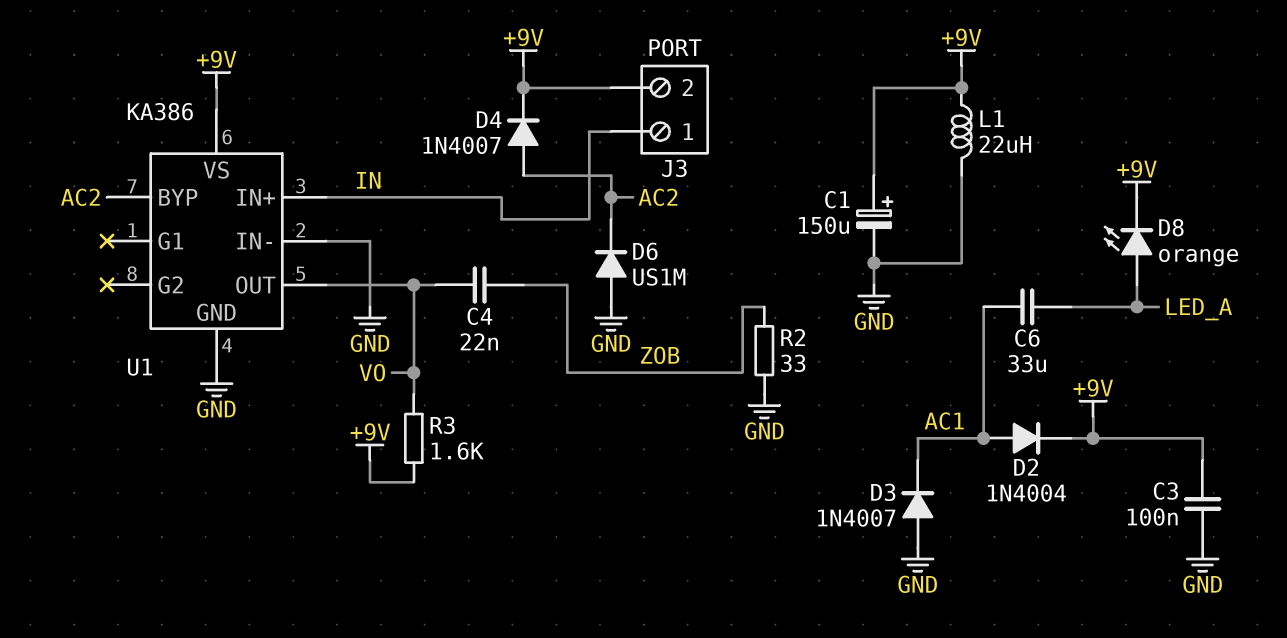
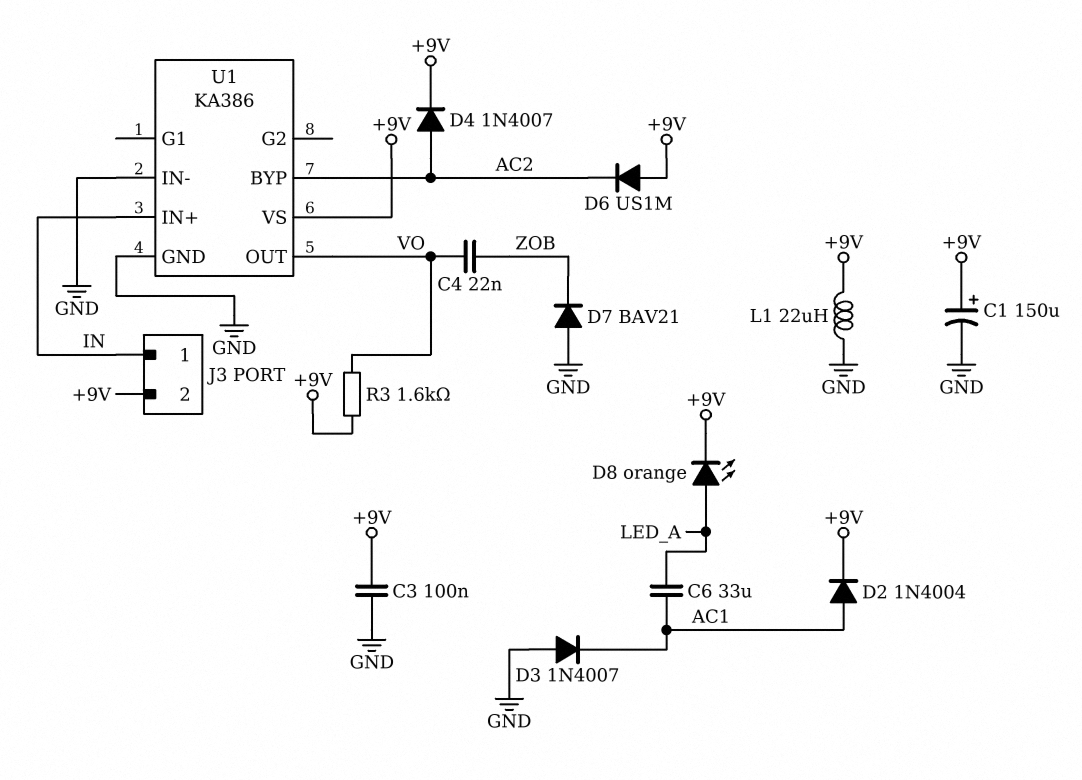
D6: diode US1M (A GND, K AC2) -> diode US1M (A +9V, K AC2)
D7: none -> diode BAV21 (A GND, K ZOB)
R2: 33 (GND, ZOB) -> none

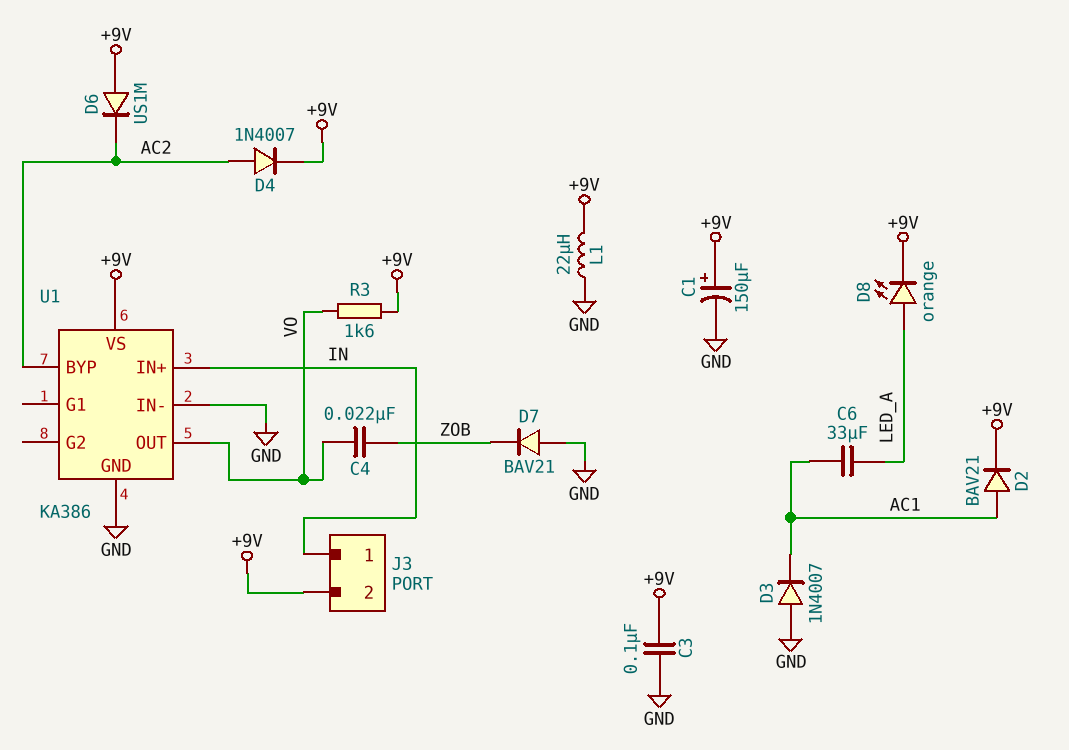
D2: diode 1N4004 (A AC1, K +9V) -> diode BAV21 (A AC1, K +9V)

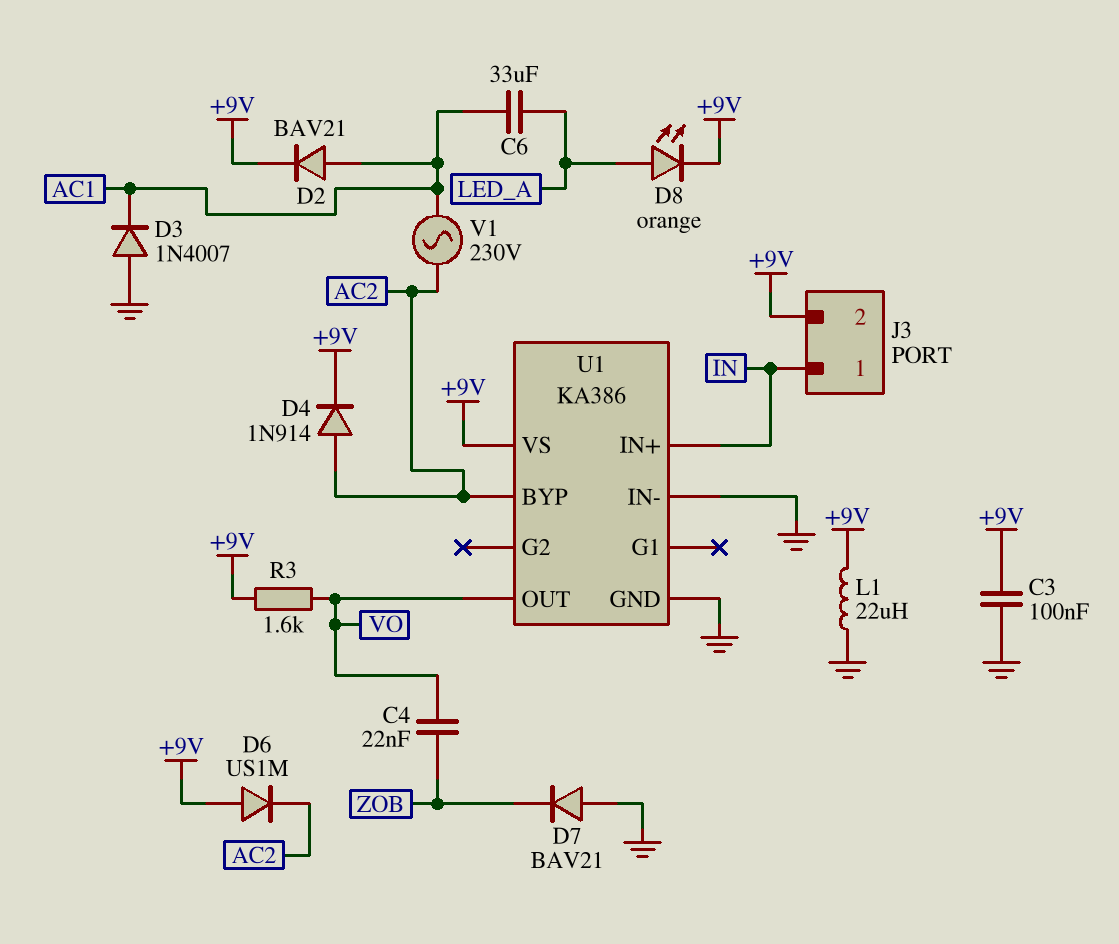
C1: 150uF (plus +9V, minus GND) -> none
D4: diode 1N4007 (A AC2, K +9V) -> diode 1N914 (A AC2, K +9V)
V1: none -> AC 230V (AC1, AC2)

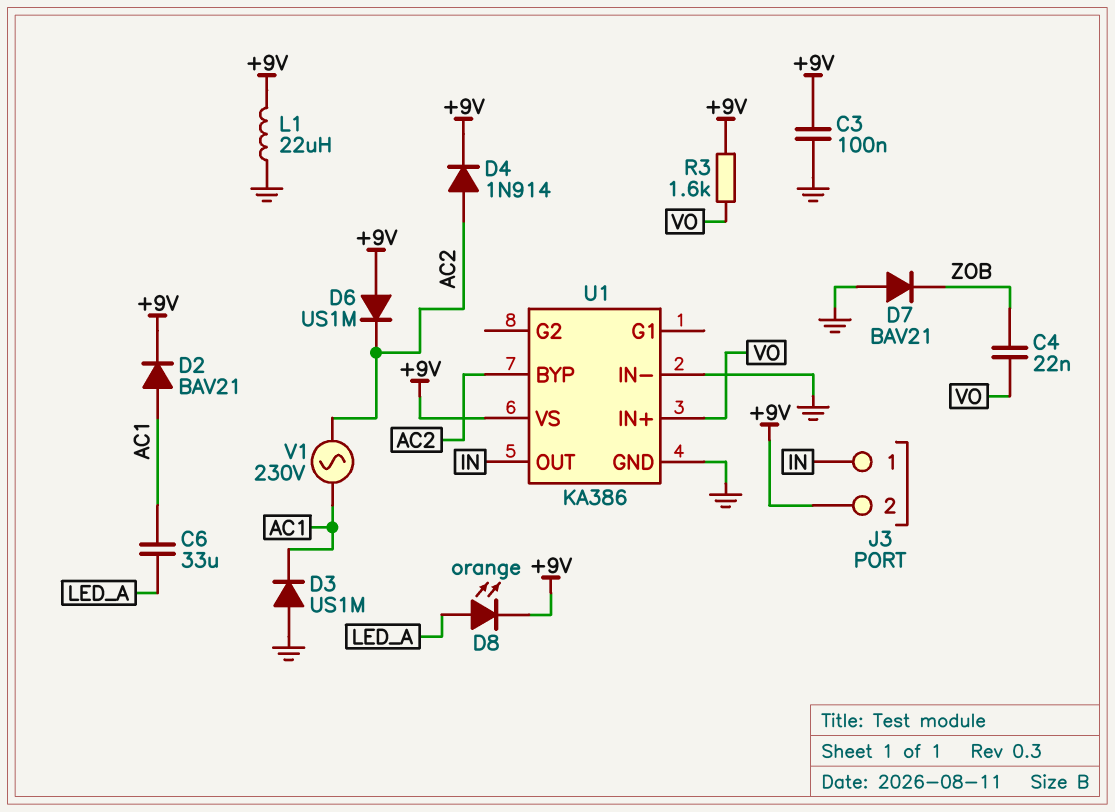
D3: diode 1N4007 (A GND, K AC1) -> diode US1M (A GND, K AC1)
U1 pin IN+: IN -> VO
U1 pin OUT: VO -> IN

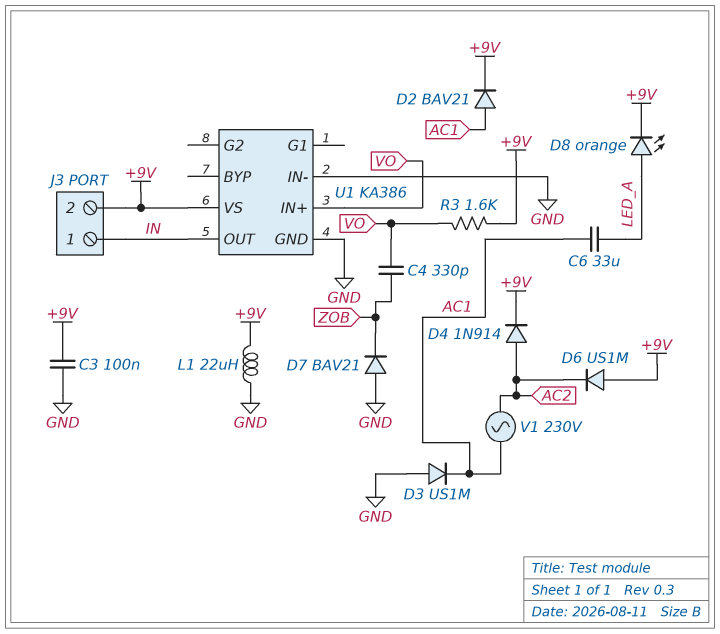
C4: 22nF (VO, ZOB) -> 330pF (VO, ZOB)
U1 pin BYP: AC2 -> none

